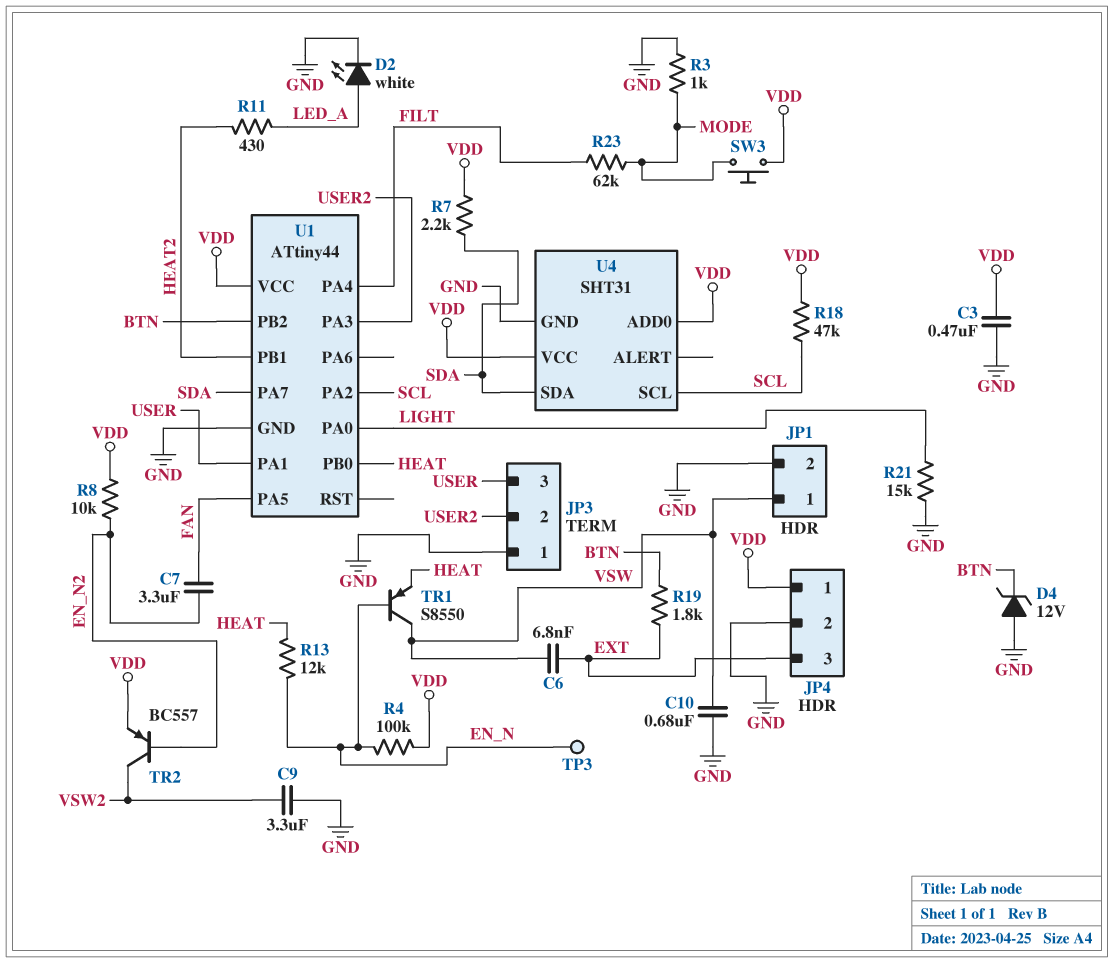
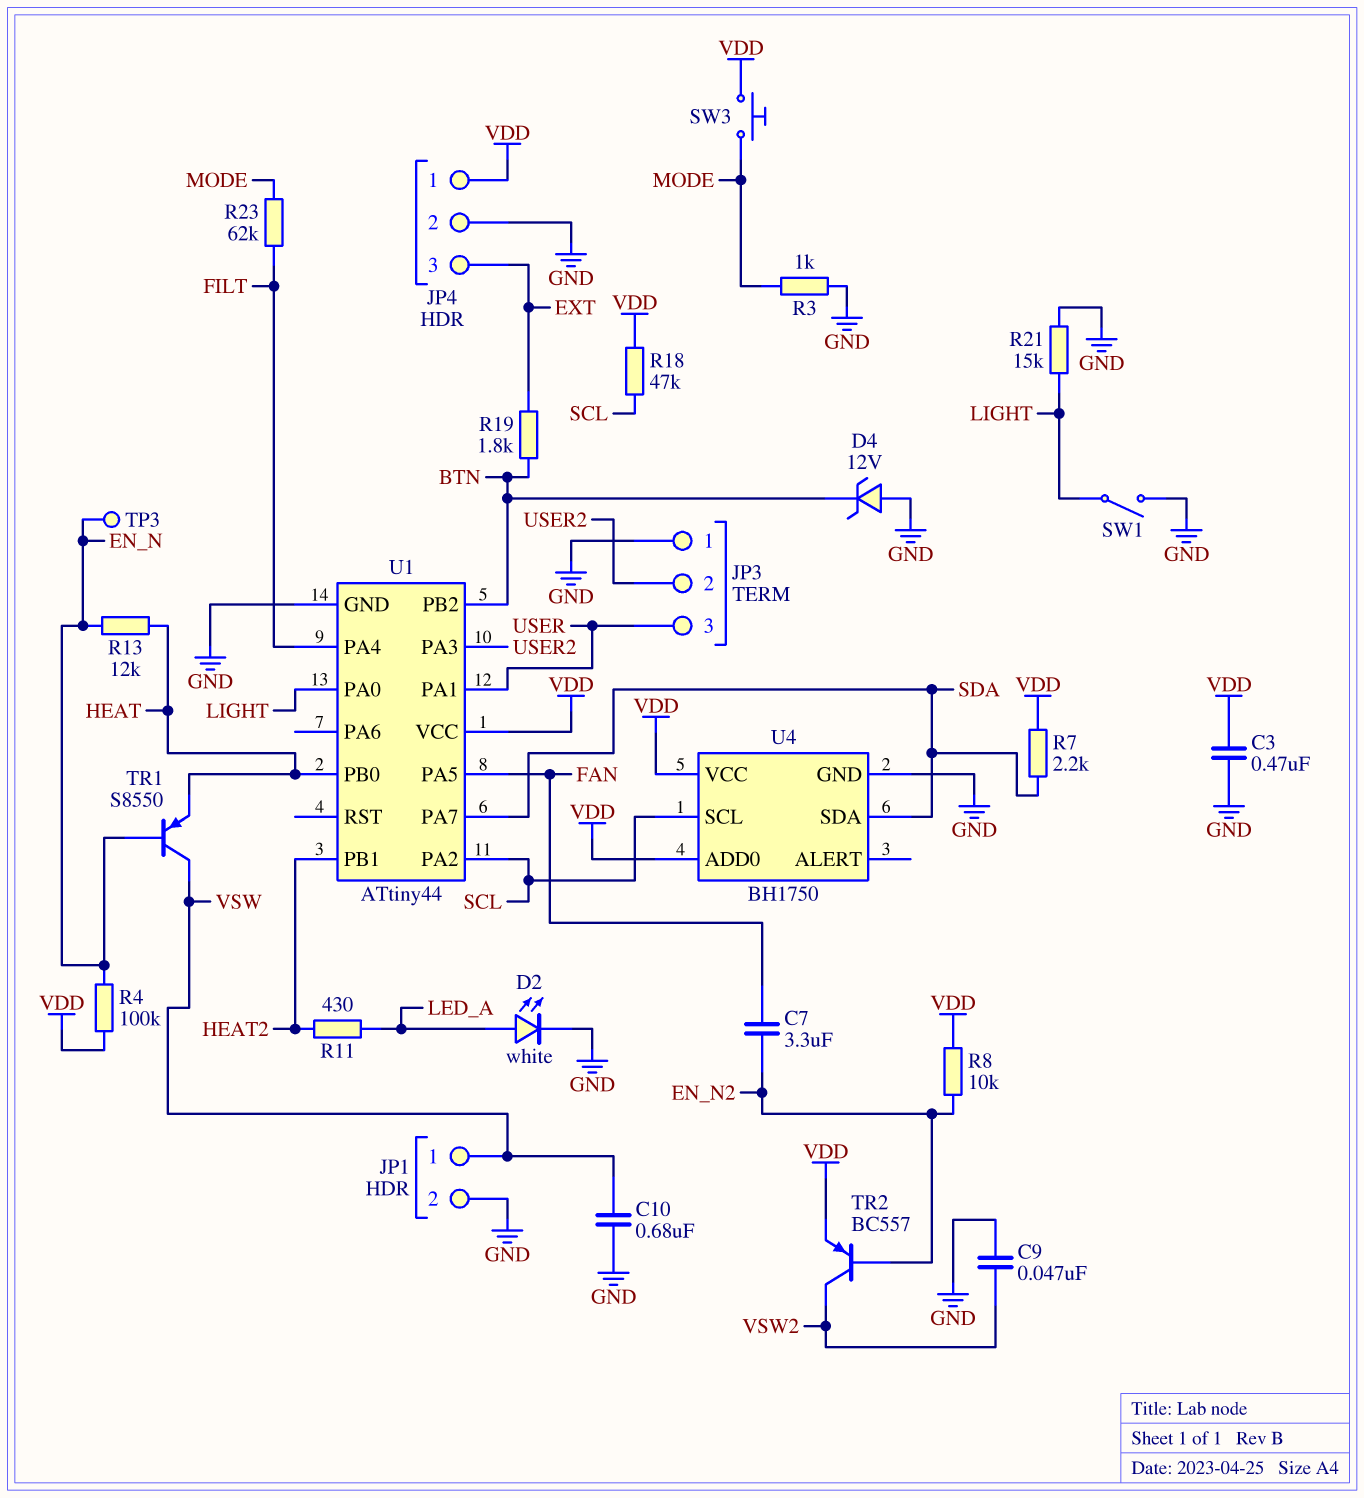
C6: 6.8nF (EXT, VSW) -> none
C9: 3.3uF (GND, VSW2) -> 47nF (GND, VSW2)
SW1: none -> switch (GND, LIGHT)
U4: SHT31 -> BH1750

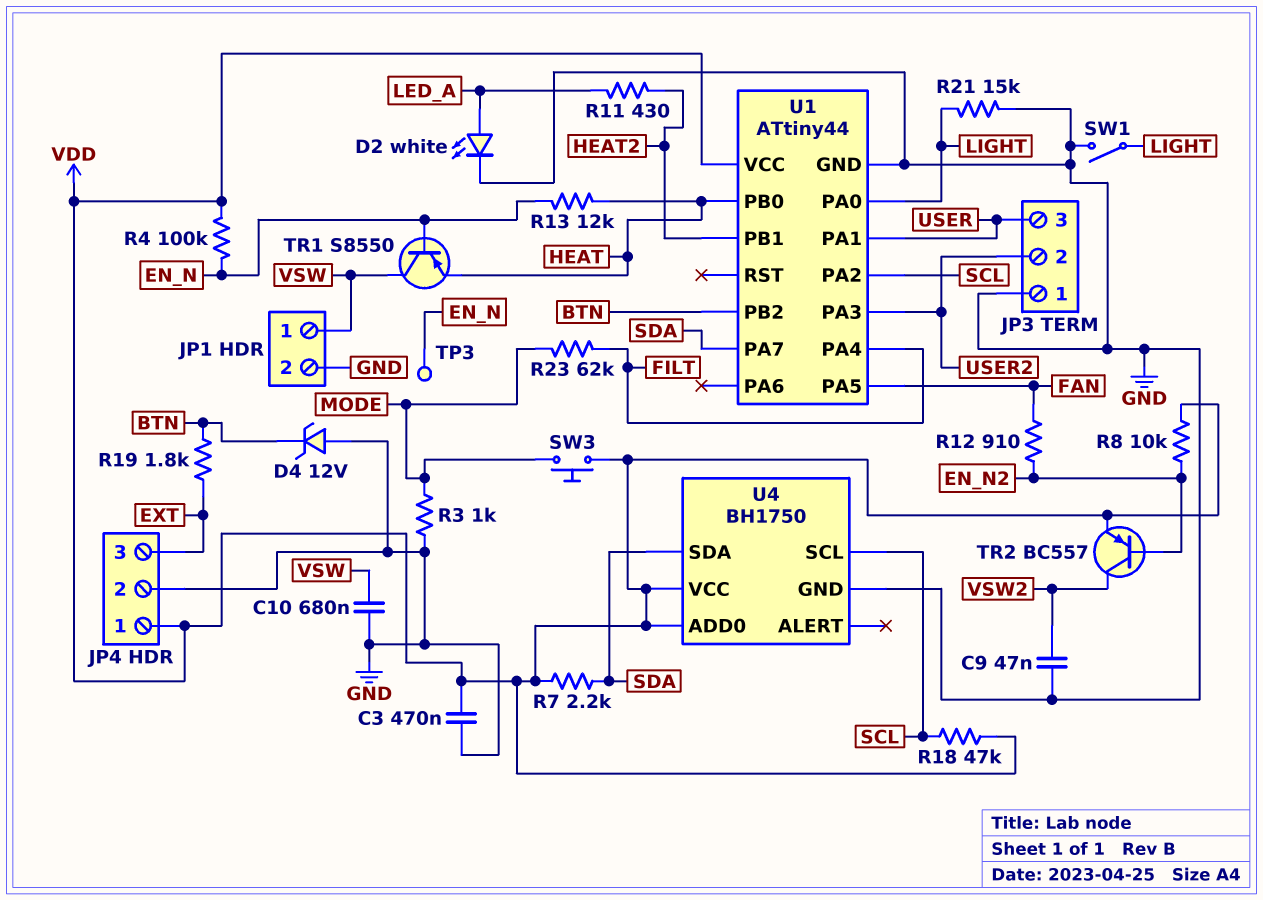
C7: 3.3uF (EN_N2, FAN) -> none
R12: none -> 910 (EN_N2, FAN)

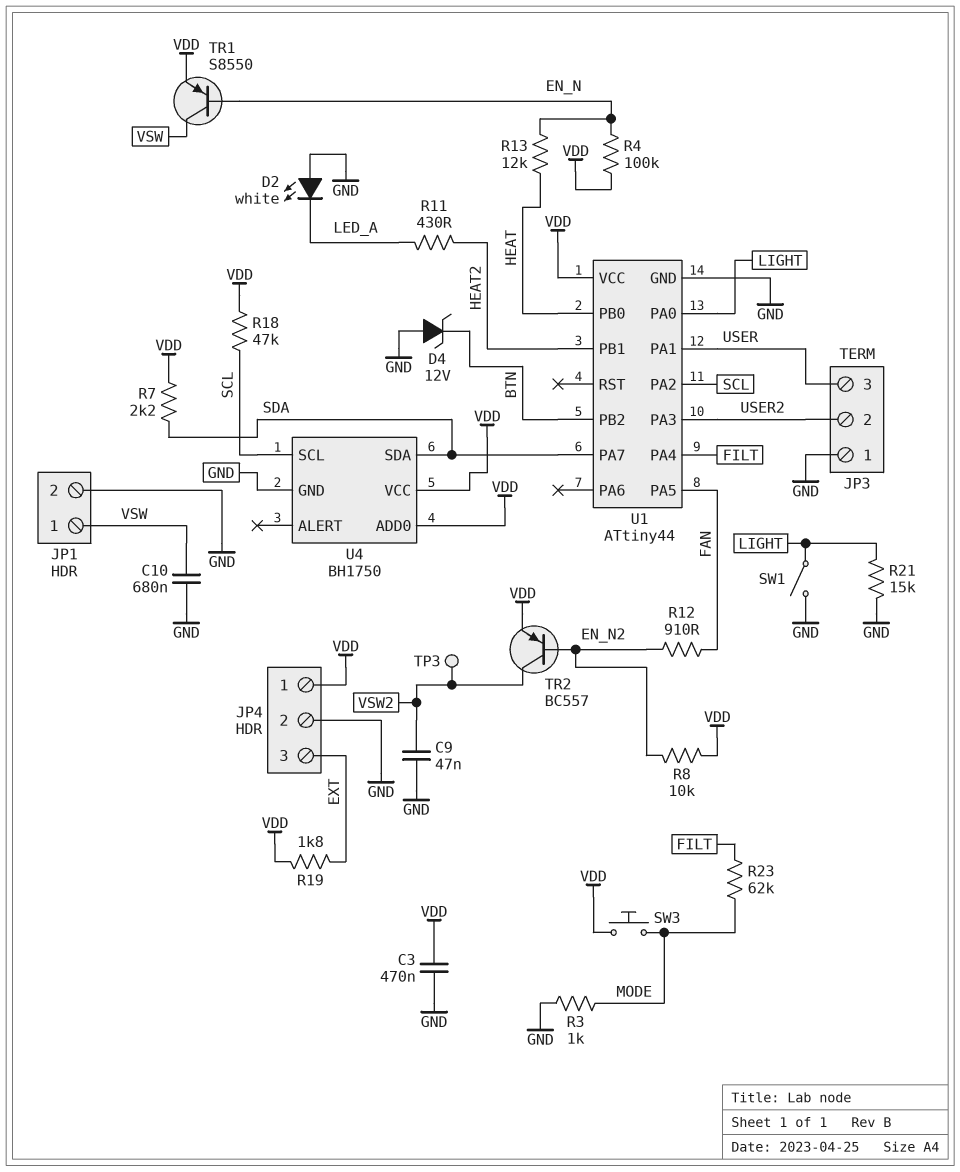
D2: LED white (A LED_A, K GND) -> LED white (A GND, K LED_A)
R19: 1.8k (BTN, EXT) -> 1.8k (EXT, VDD)
TP3: test point (EN_N) -> test point (VSW2)
TR1: PNP S8550 (B EN_N, C VSW, E HEAT) -> PNP S8550 (B EN_N, C VSW, E VDD)

